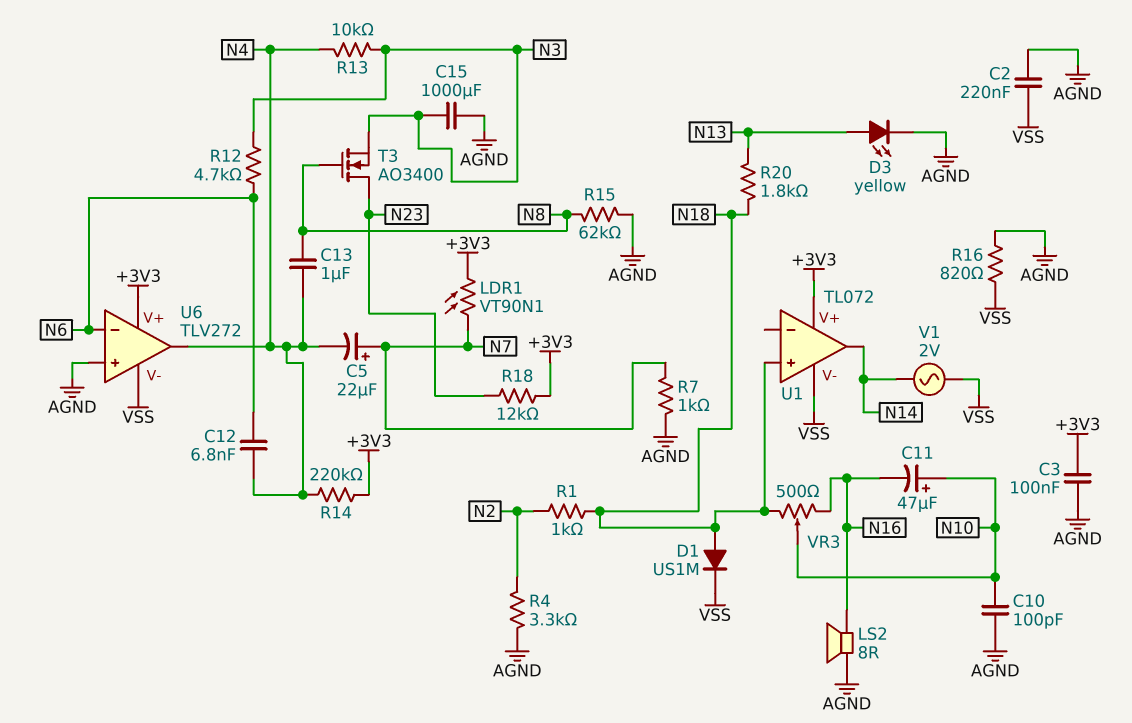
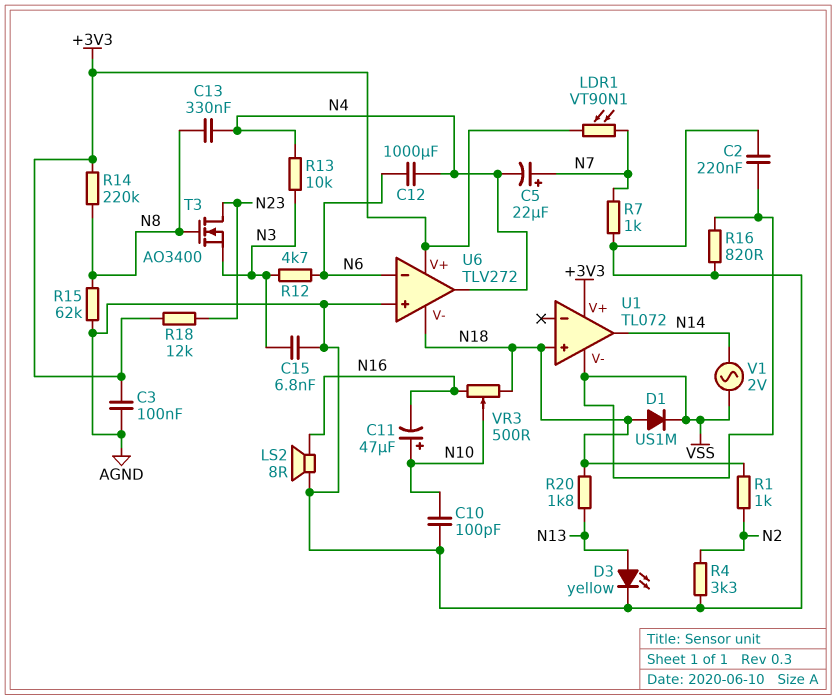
C12: 6.8nF (N4, N6) -> 1000uF (N4, N6)
C13: 1uF (N4, N8) -> 330nF (N4, N8)
C15: 1000uF (AGND, N3) -> 6.8nF (AGND, N3)
R14: 220k (+3V3, N4) -> 220k (+3V3, N8)
U6 pin V-: VSS -> N18

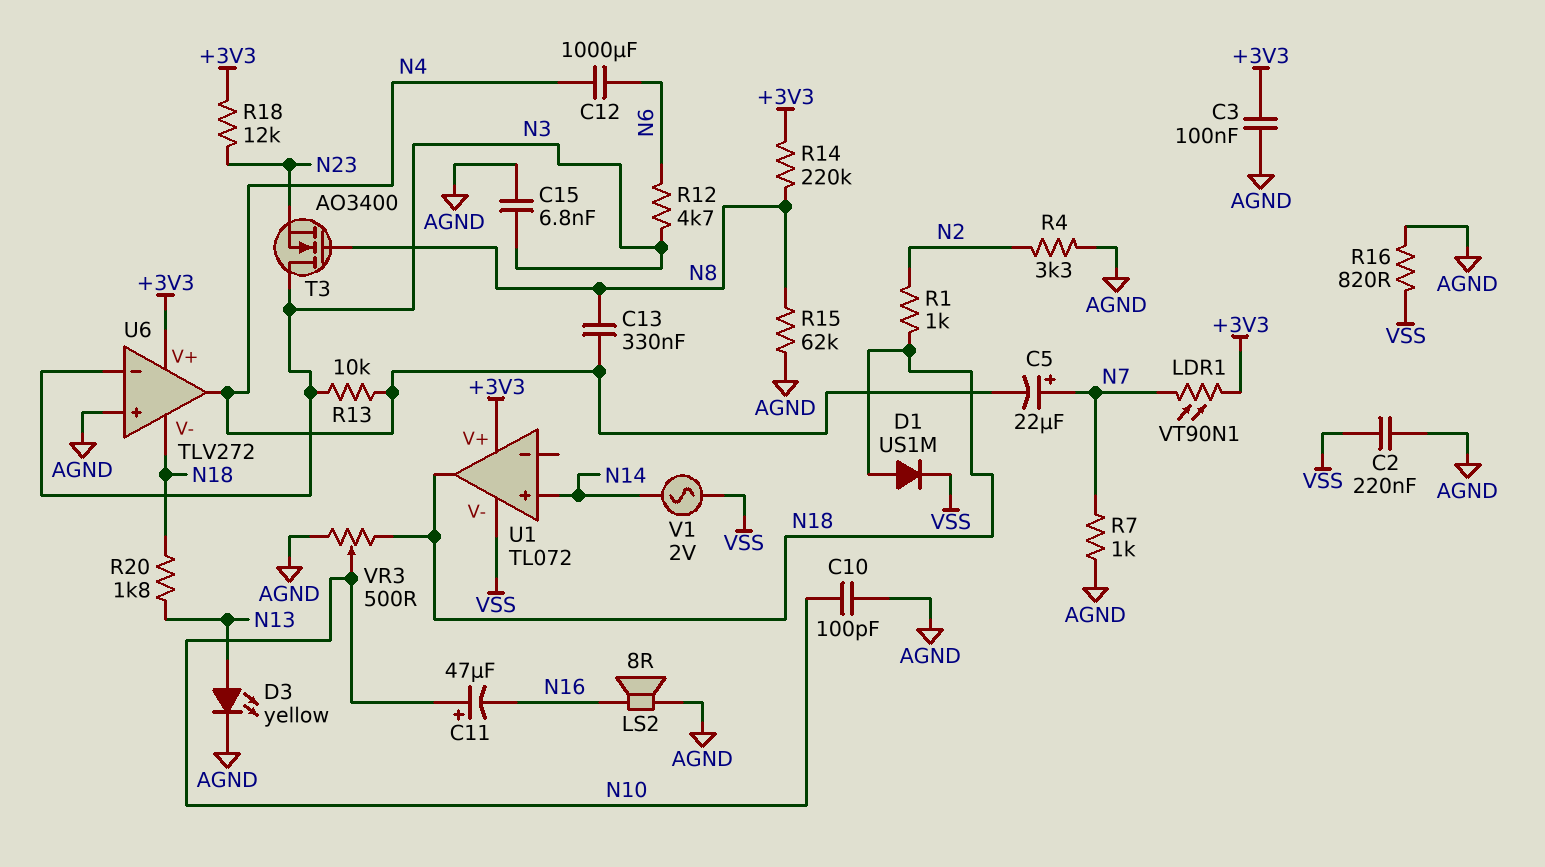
T3: NMOS AO3400 (G N8, D N23, S N3) -> NMOS AO3400 (G N8, D N3, S N23)
U1 pin in+: N18 -> N14
U1 pin out: N14 -> N18
U6 pin in-: N6 -> N3
VR3: 500 (N16, N18, wiper N10) -> 500 (AGND, N18, wiper N10)

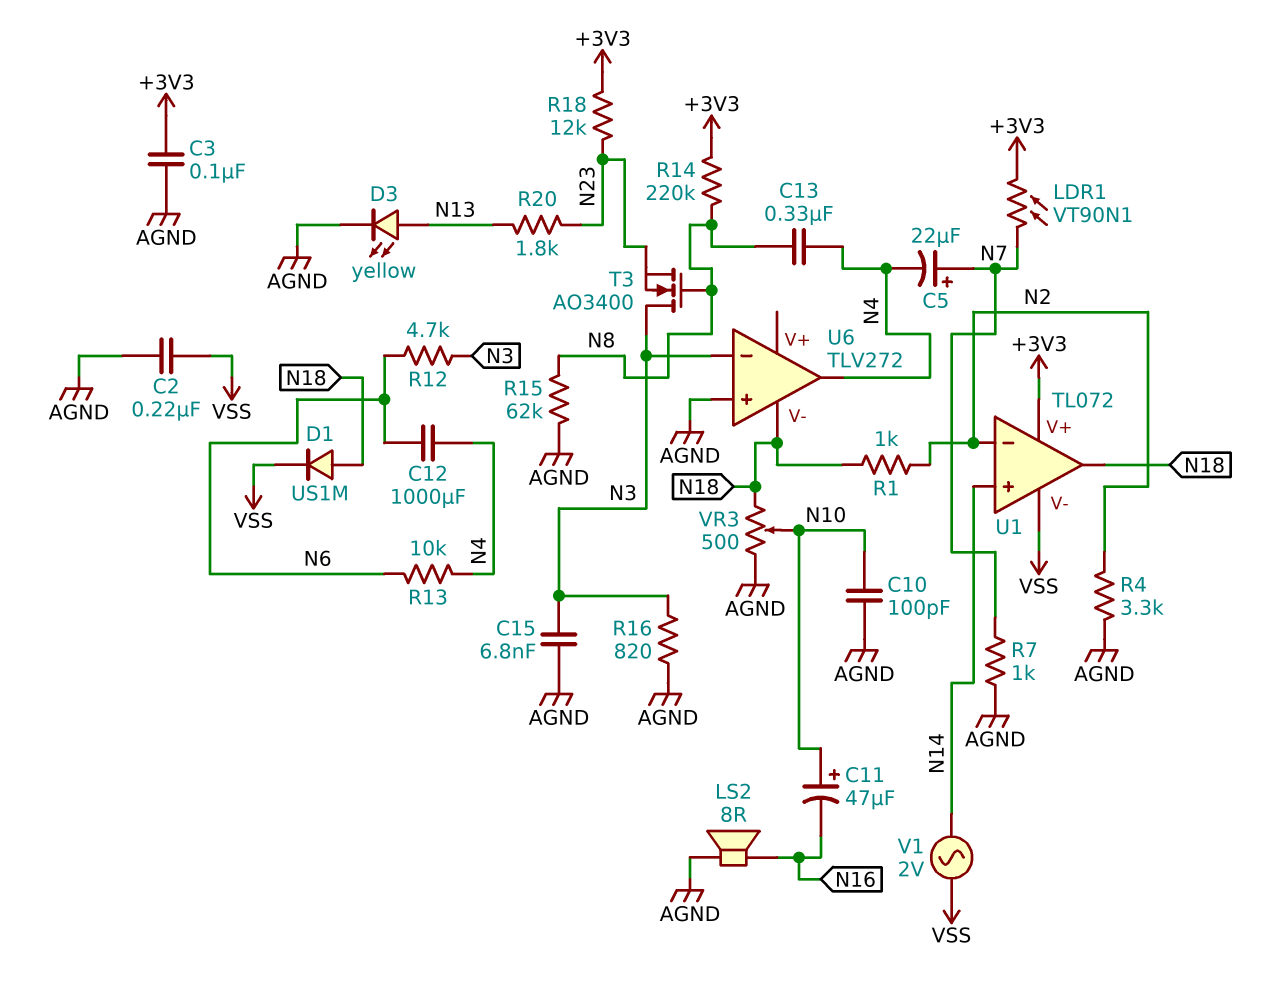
R13: 10k (N3, N4) -> 10k (N4, N6)
R16: 820 (AGND, VSS) -> 820 (AGND, N3)
R20: 1.8k (N13, N18) -> 1.8k (N13, N23)
U1 pin in-: none -> N2
U6 pin V+: +3V3 -> none

